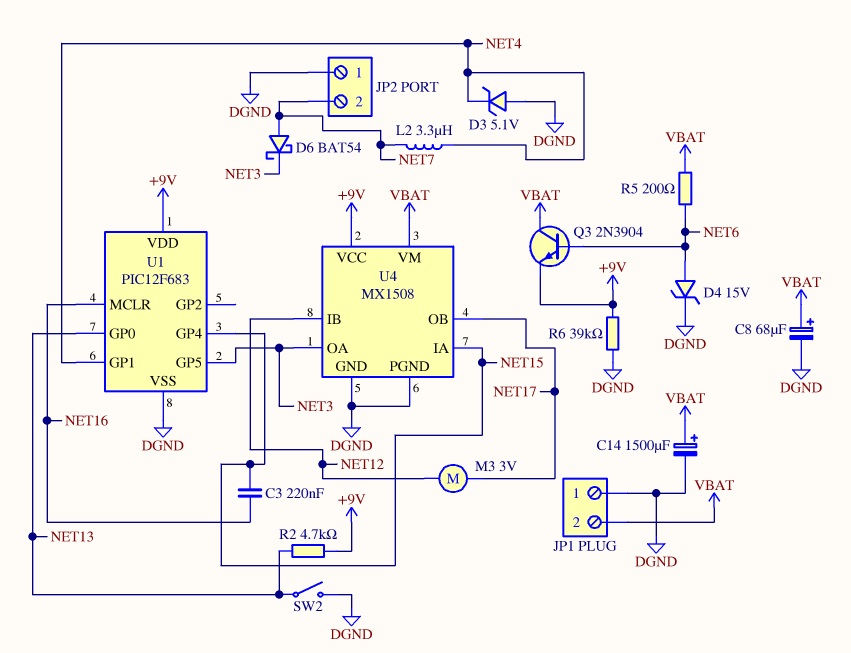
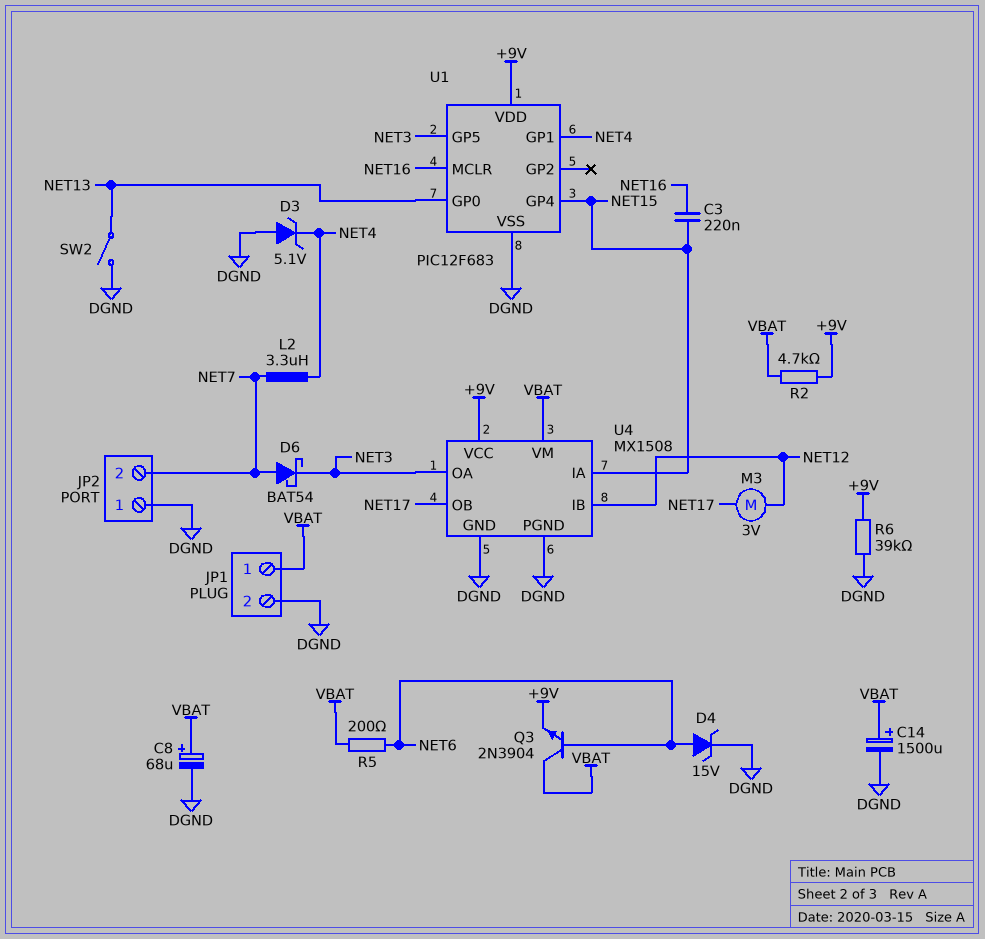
JP1 pin 1: DGND -> VBAT
JP1 pin 2: VBAT -> DGND
R2: 4.7k (+9V, NET13) -> 4.7k (+9V, VBAT)

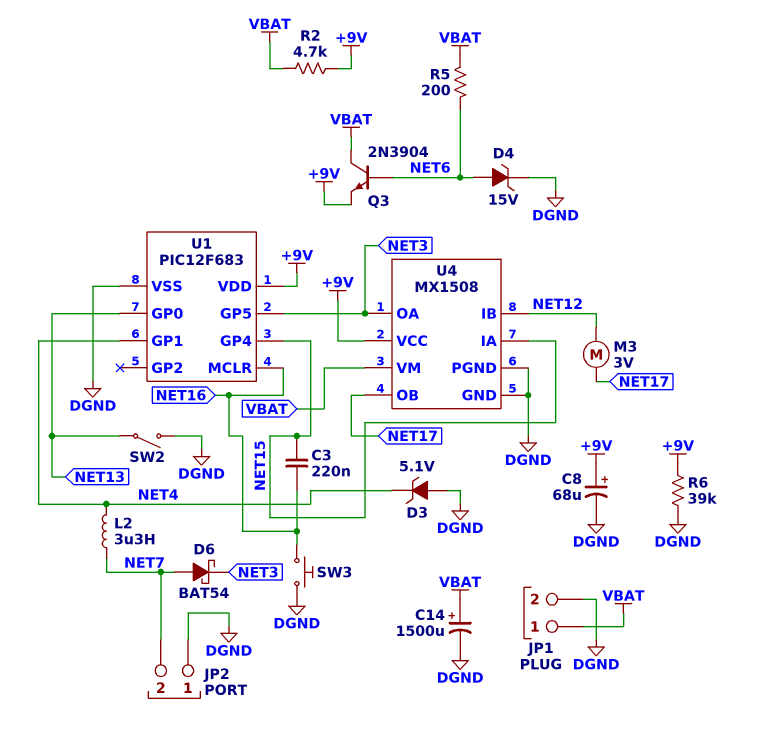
C8: 68uF (plus VBAT, minus DGND) -> 68uF (plus +9V, minus DGND)
SW3: none -> button (DGND, NET16)

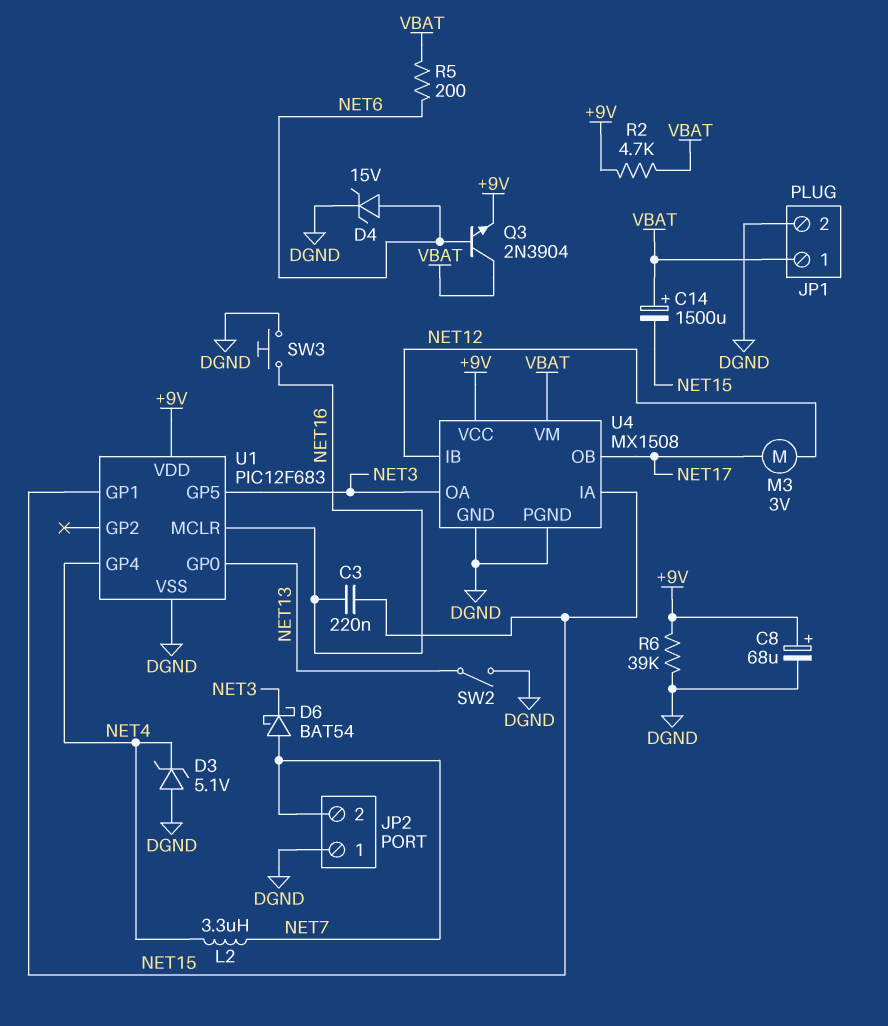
C14: 1500uF (plus VBAT, minus DGND) -> 1500uF (plus VBAT, minus NET15)
U1 pin GP1: NET4 -> NET15
U1 pin GP4: NET15 -> NET4

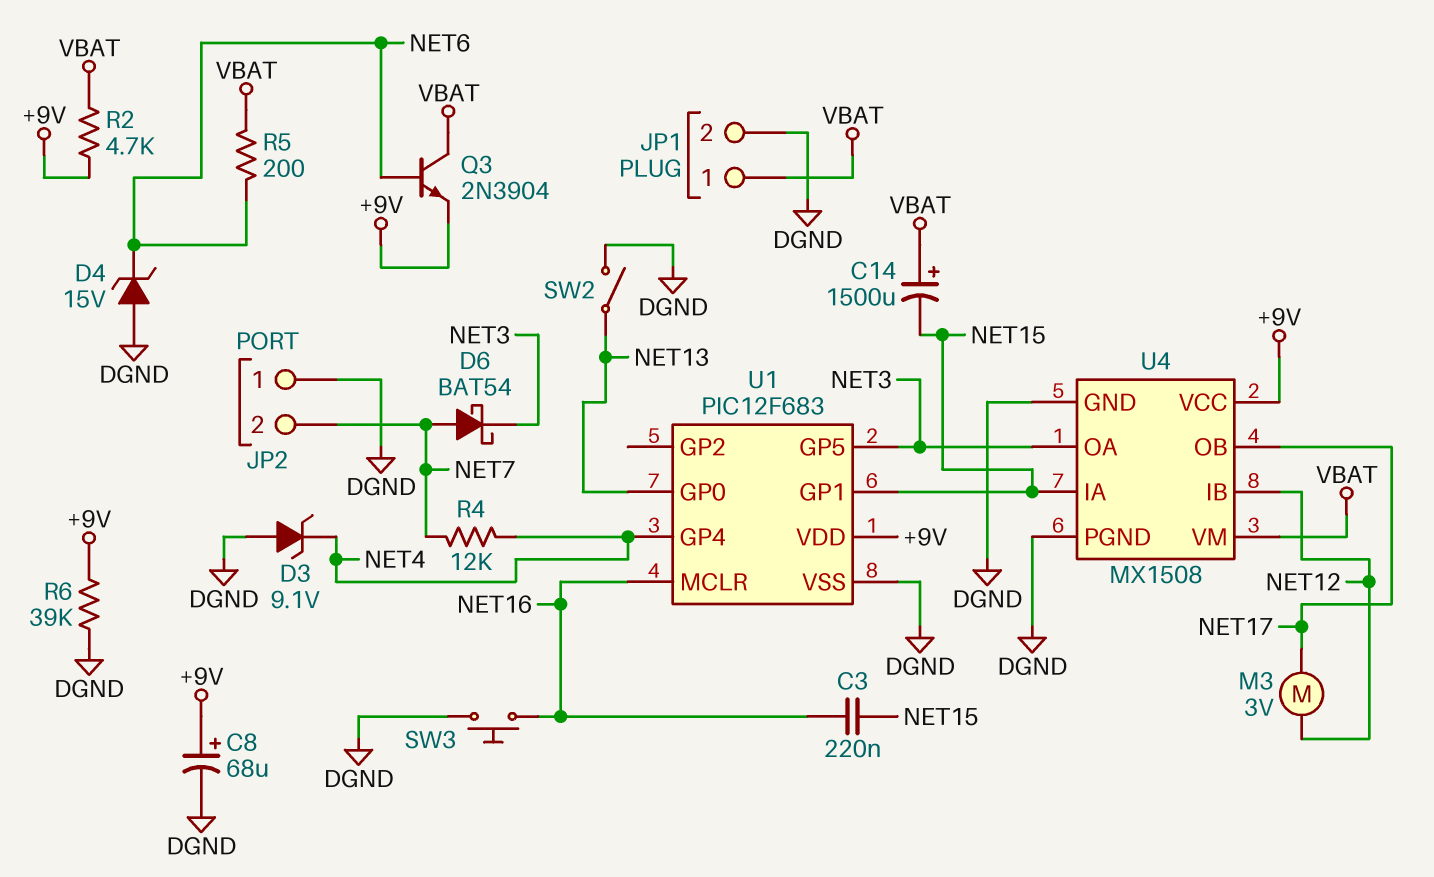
D3: zener 5.1V (A DGND, K NET4) -> zener 9.1V (A DGND, K NET4)
D4: zener 15V (A NET6, K DGND) -> zener 15V (A DGND, K NET6)
L2: 3.3uH (NET4, NET7) -> none
R4: none -> 12k (NET4, NET7)

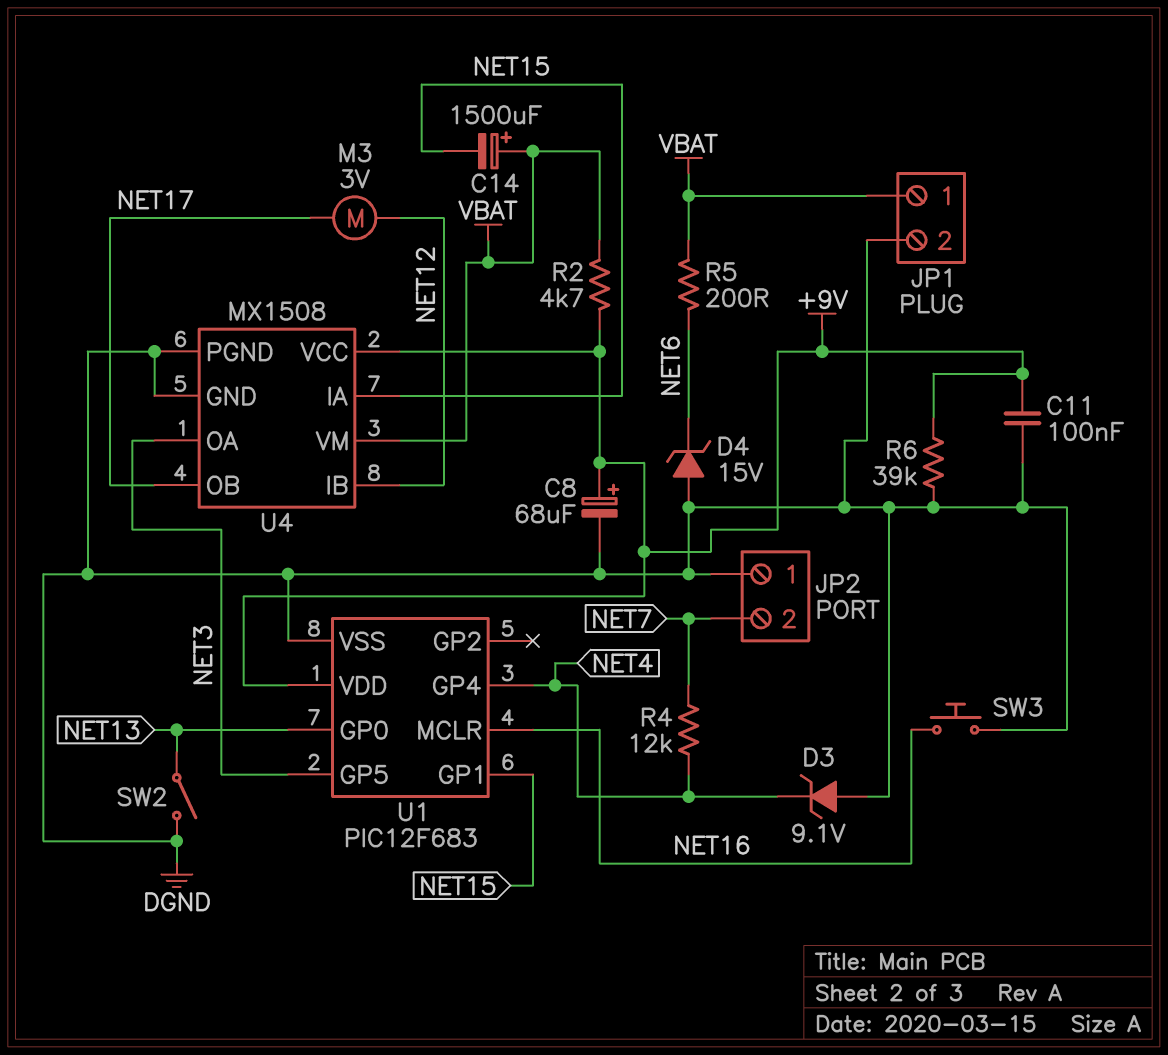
C3: 220nF (NET15, NET16) -> none
C11: none -> 100nF (+9V, DGND)
D6: schottky BAT54 (A NET7, K NET3) -> none
Q3: NPN 2N3904 (B NET6, C VBAT, E +9V) -> none

